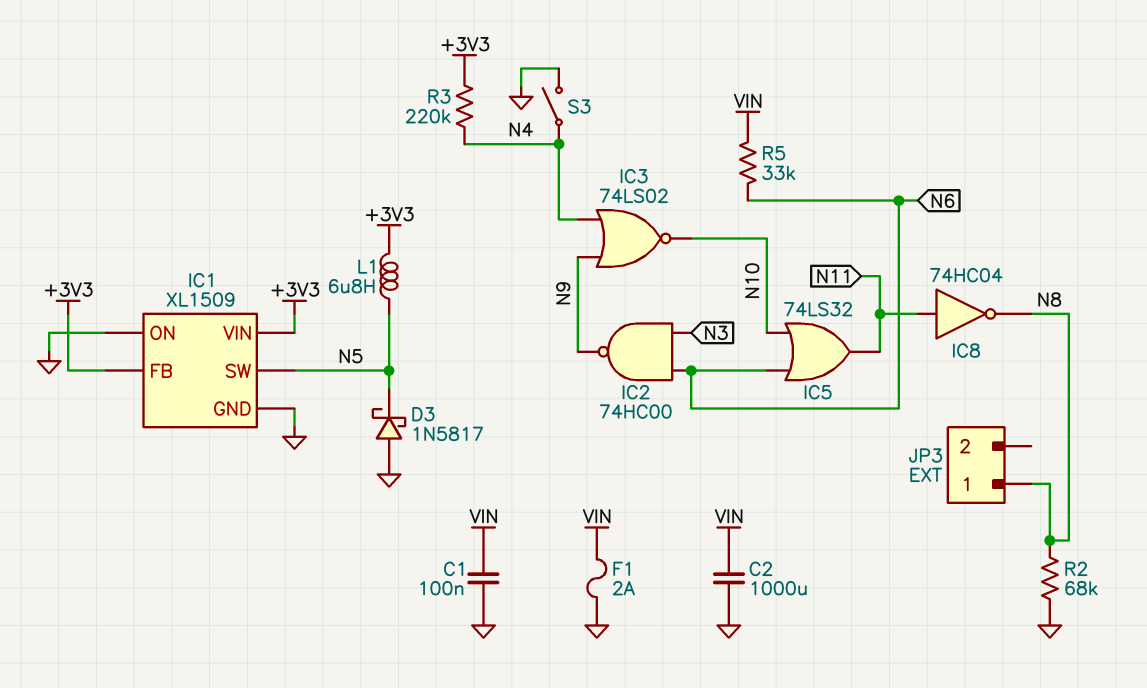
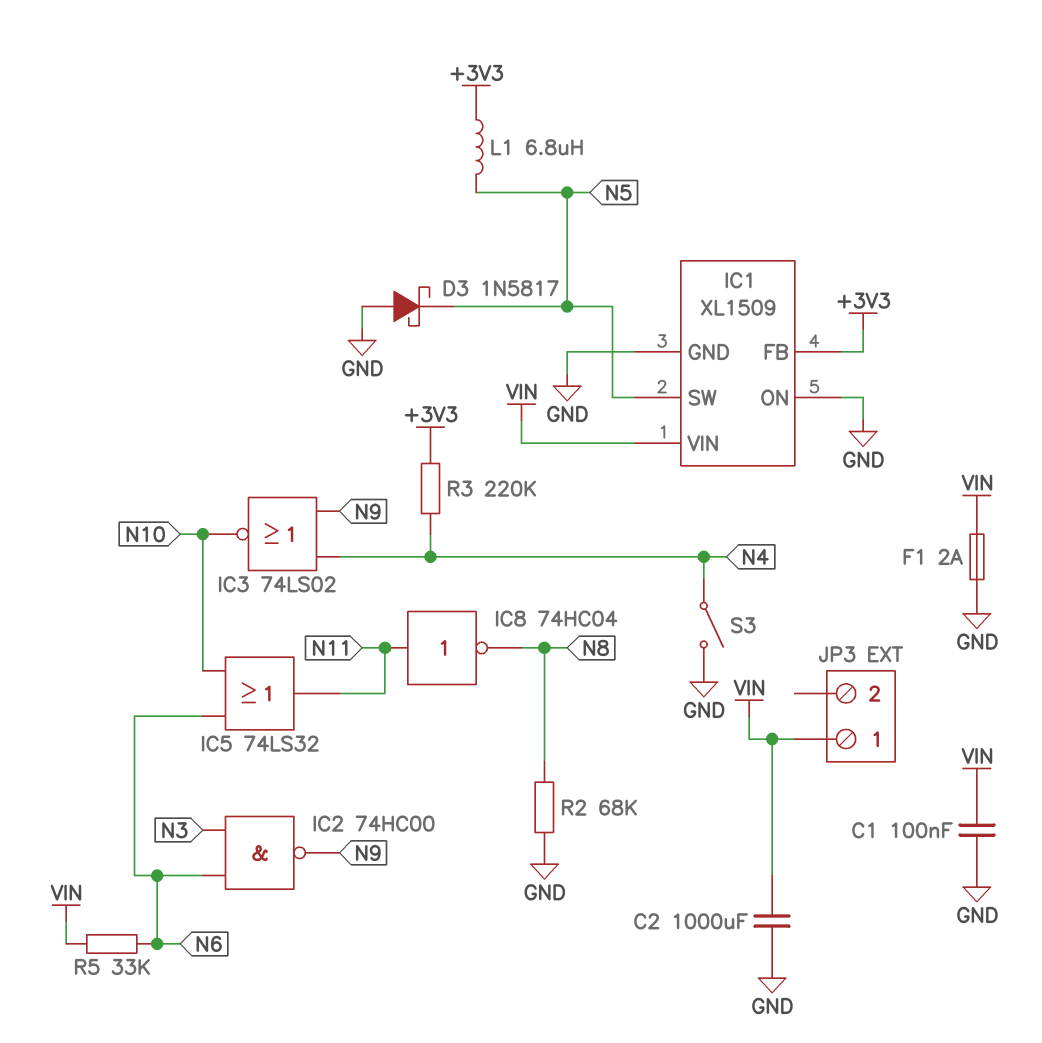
IC1 pin VIN: +3V3 -> VIN
JP3 pin 1: N8 -> VIN

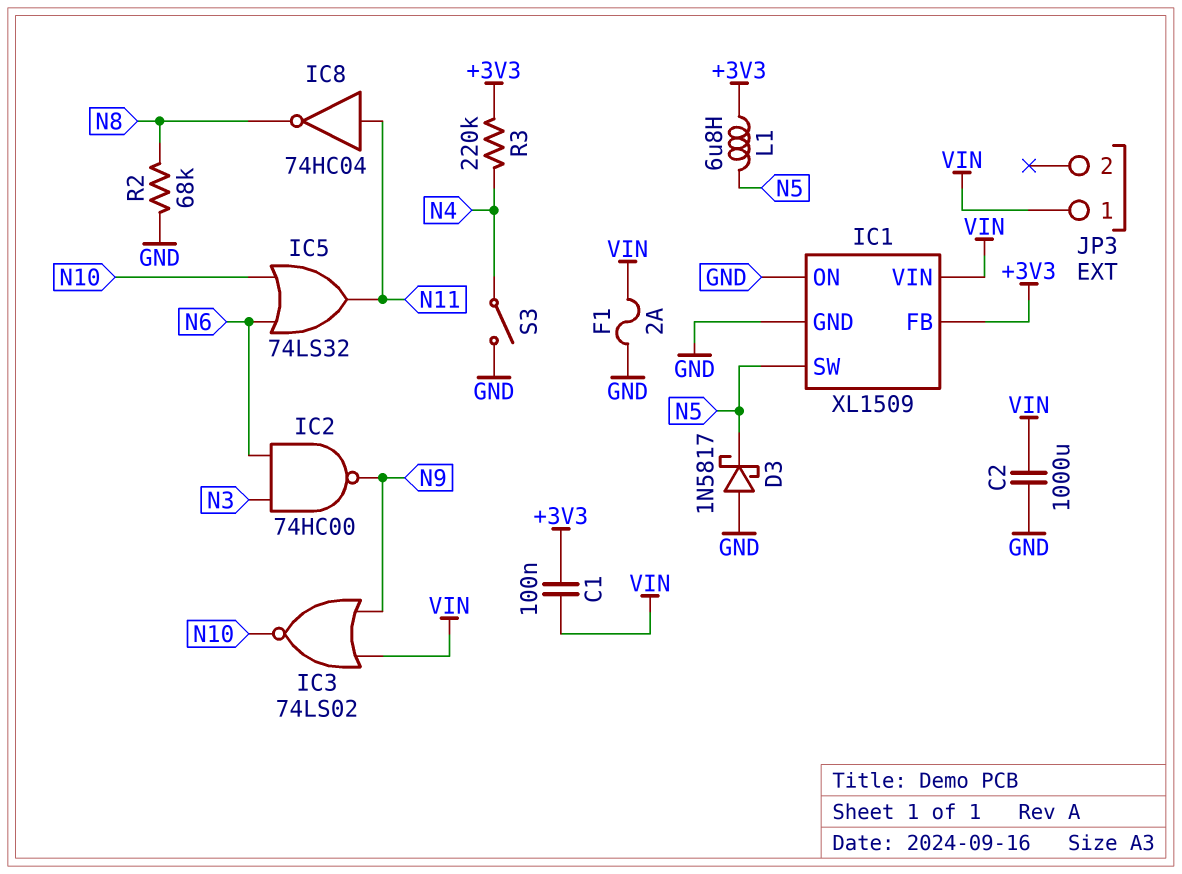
C1: 100nF (GND, VIN) -> 100nF (+3V3, VIN)
IC3: NOR 74LS02 (in N4, in N9, out N10) -> NOR 74LS02 (in N9, in VIN, out N10)
R5: 33k (N6, VIN) -> none

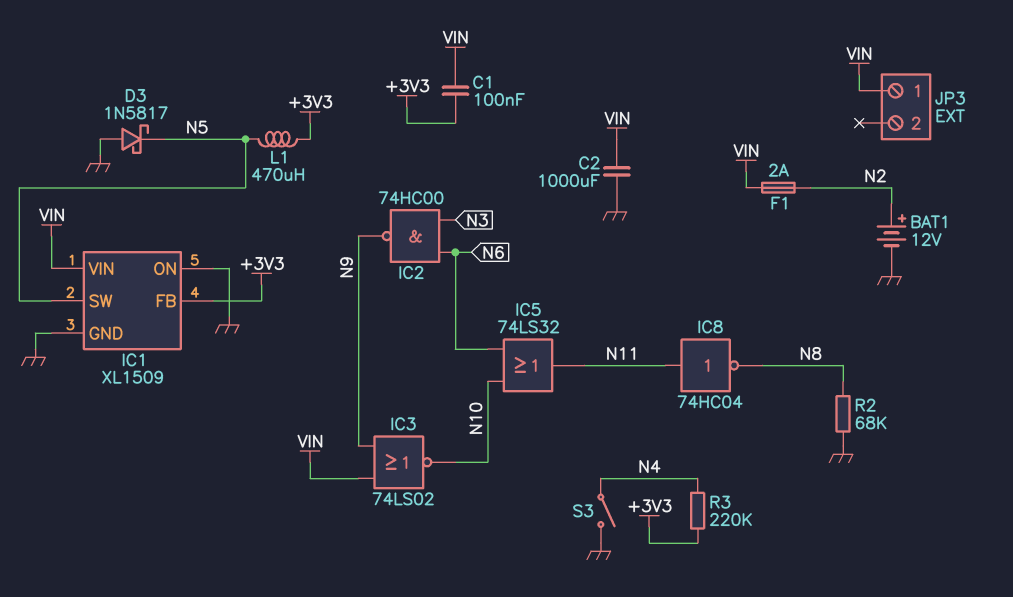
BAT1: none -> 12V (plus N2, minus GND)
F1: 2A (GND, VIN) -> 2A (N2, VIN)
L1: 6.8uH (+3V3, N5) -> 470uH (+3V3, N5)

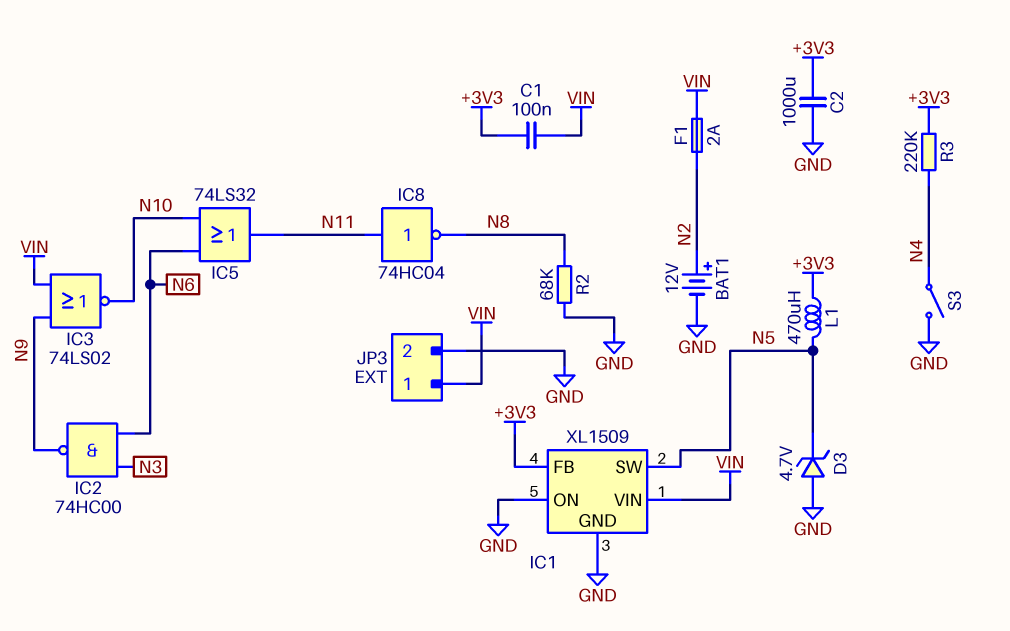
C2: 1000uF (GND, VIN) -> 1000uF (+3V3, GND)
D3: schottky 1N5817 (A GND, K N5) -> zener 4.7V (A GND, K N5)
JP3 pin 2: none -> GND

